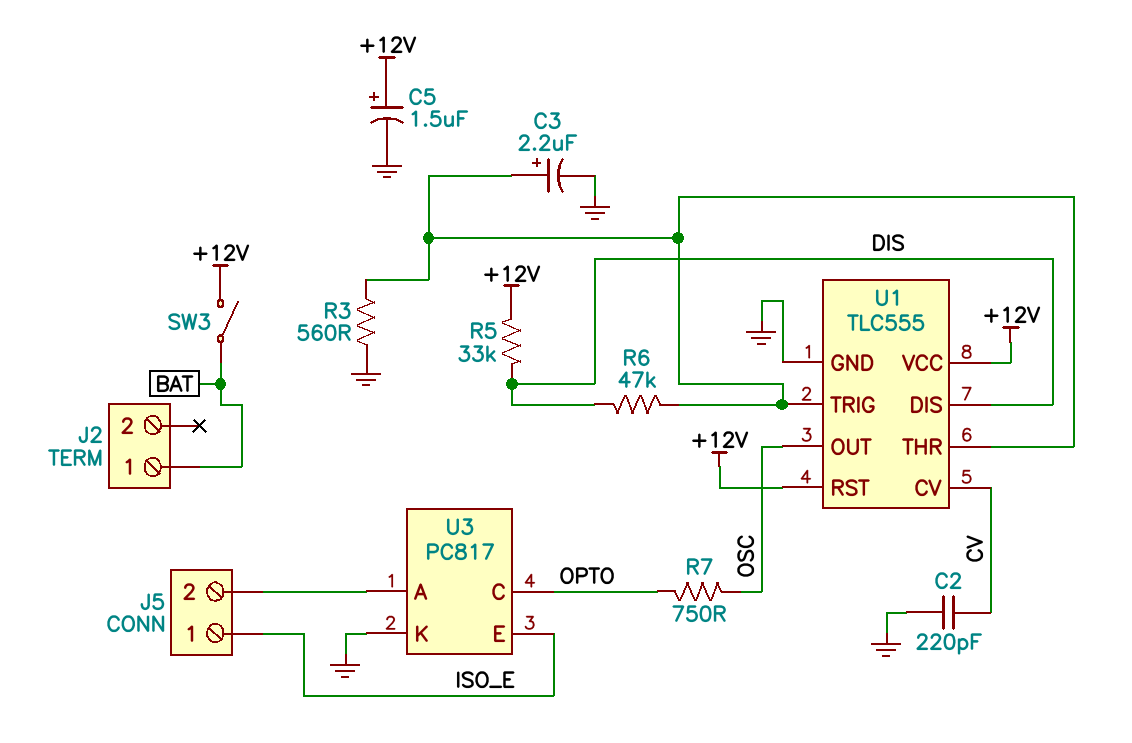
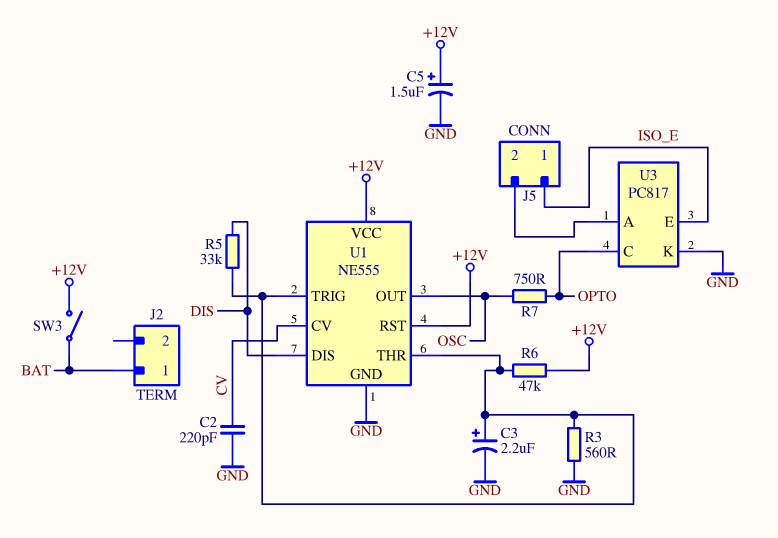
R5: 33k (+12V, DIS) -> 33k (DIS, U1/THR)
R6: 47k (DIS, U1/THR) -> 47k (+12V, U1/THR)
U1: TLC555 -> NE555

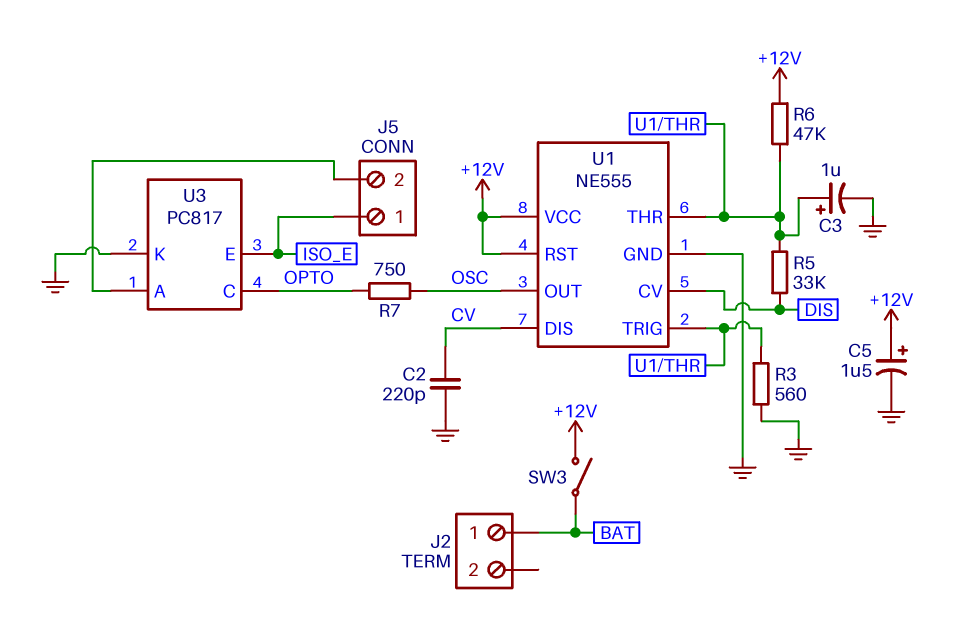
C3: 2.2uF (plus U1/THR, minus GND) -> 1uF (plus U1/THR, minus GND)
U1 pin CV: CV -> DIS
U1 pin DIS: DIS -> CV

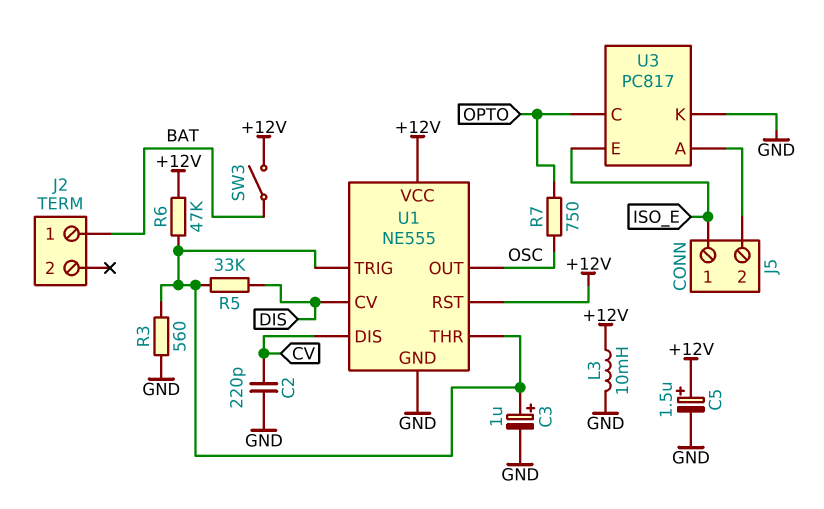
L3: none -> 10mH (+12V, GND)

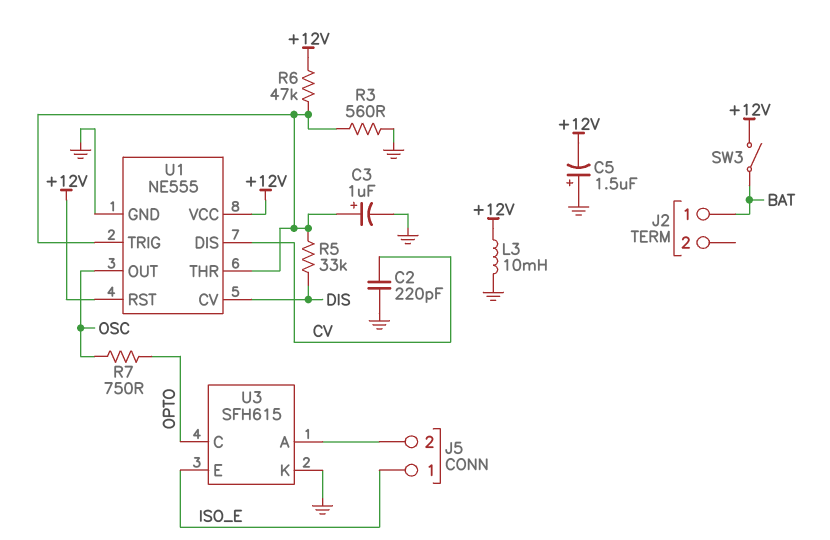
C5: 1.5uF (plus +12V, minus GND) -> 1.5uF (plus GND, minus +12V)
U3: PC817 -> SFH615

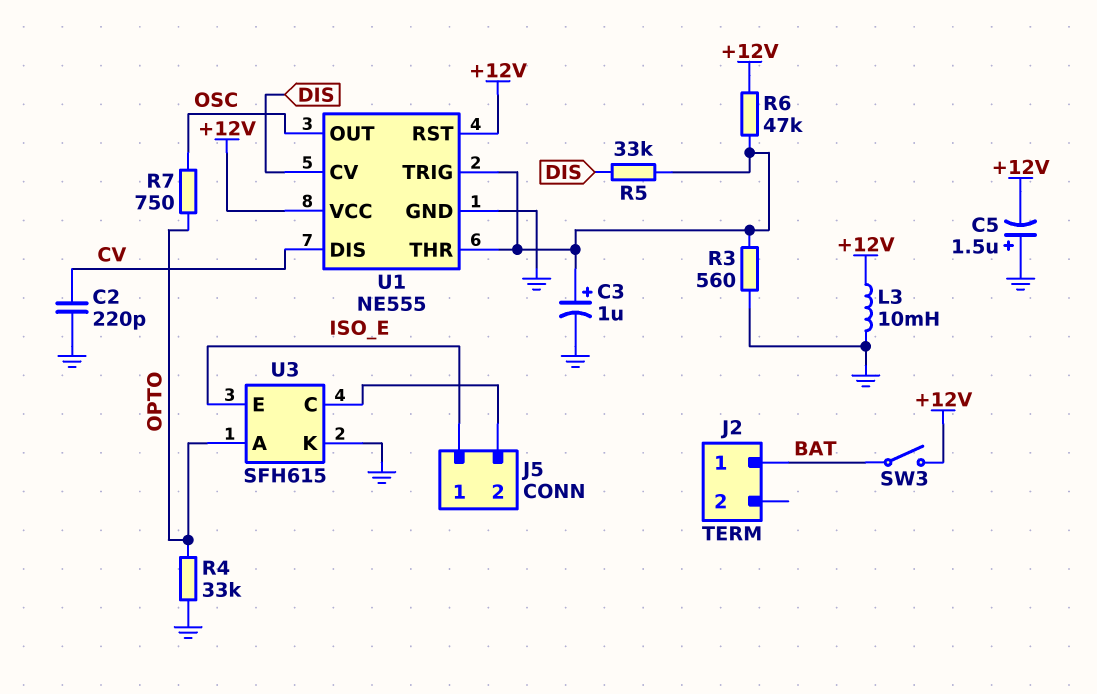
R4: none -> 33k (GND, OPTO)
U3 pin A: J5/2 -> OPTO
U3 pin C: OPTO -> J5/2

